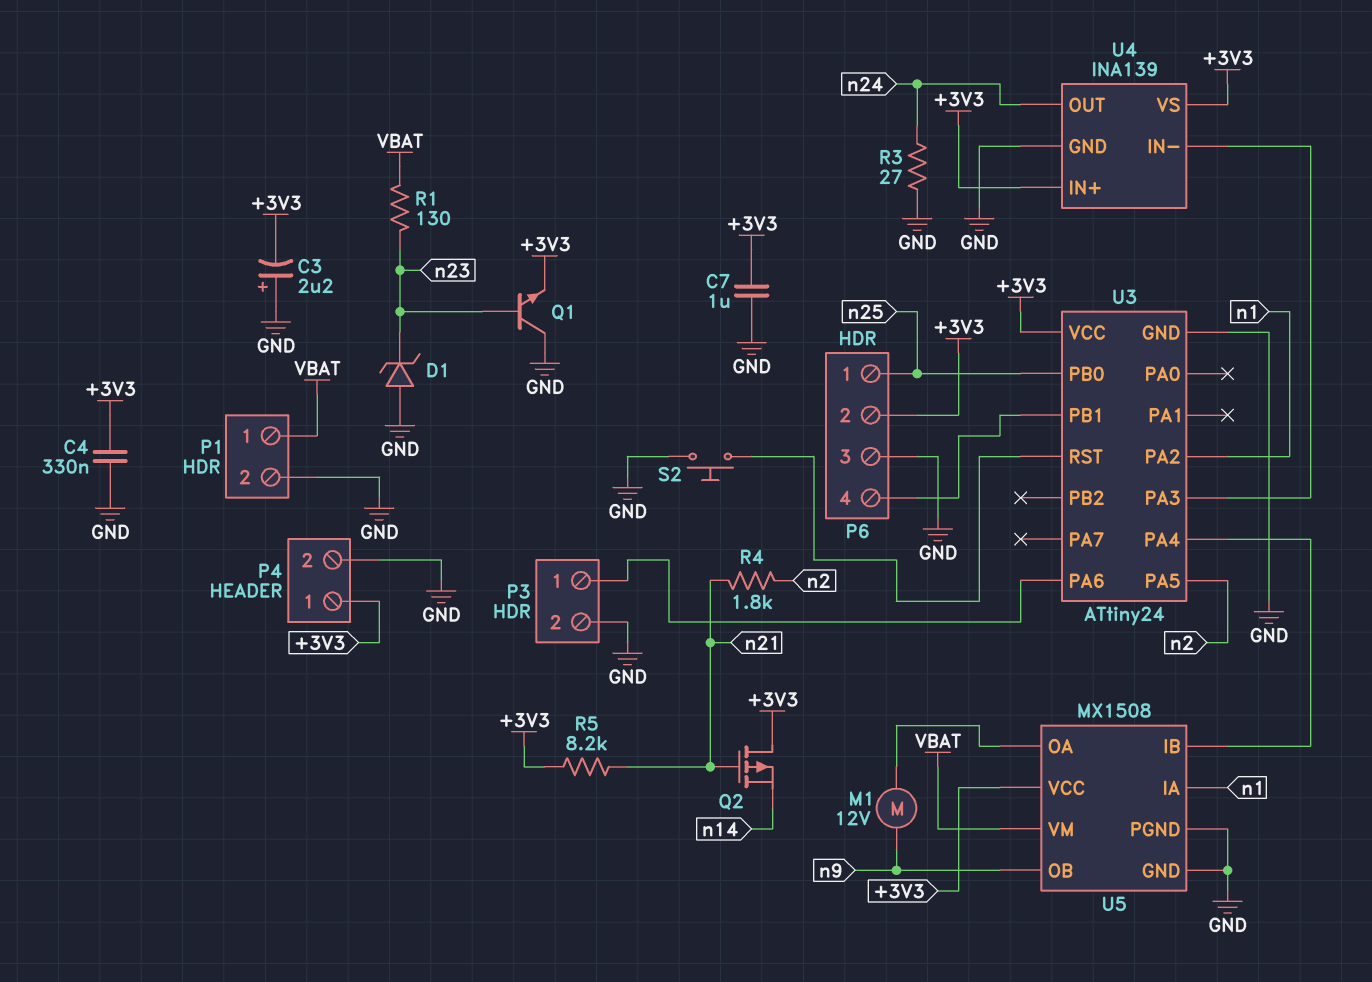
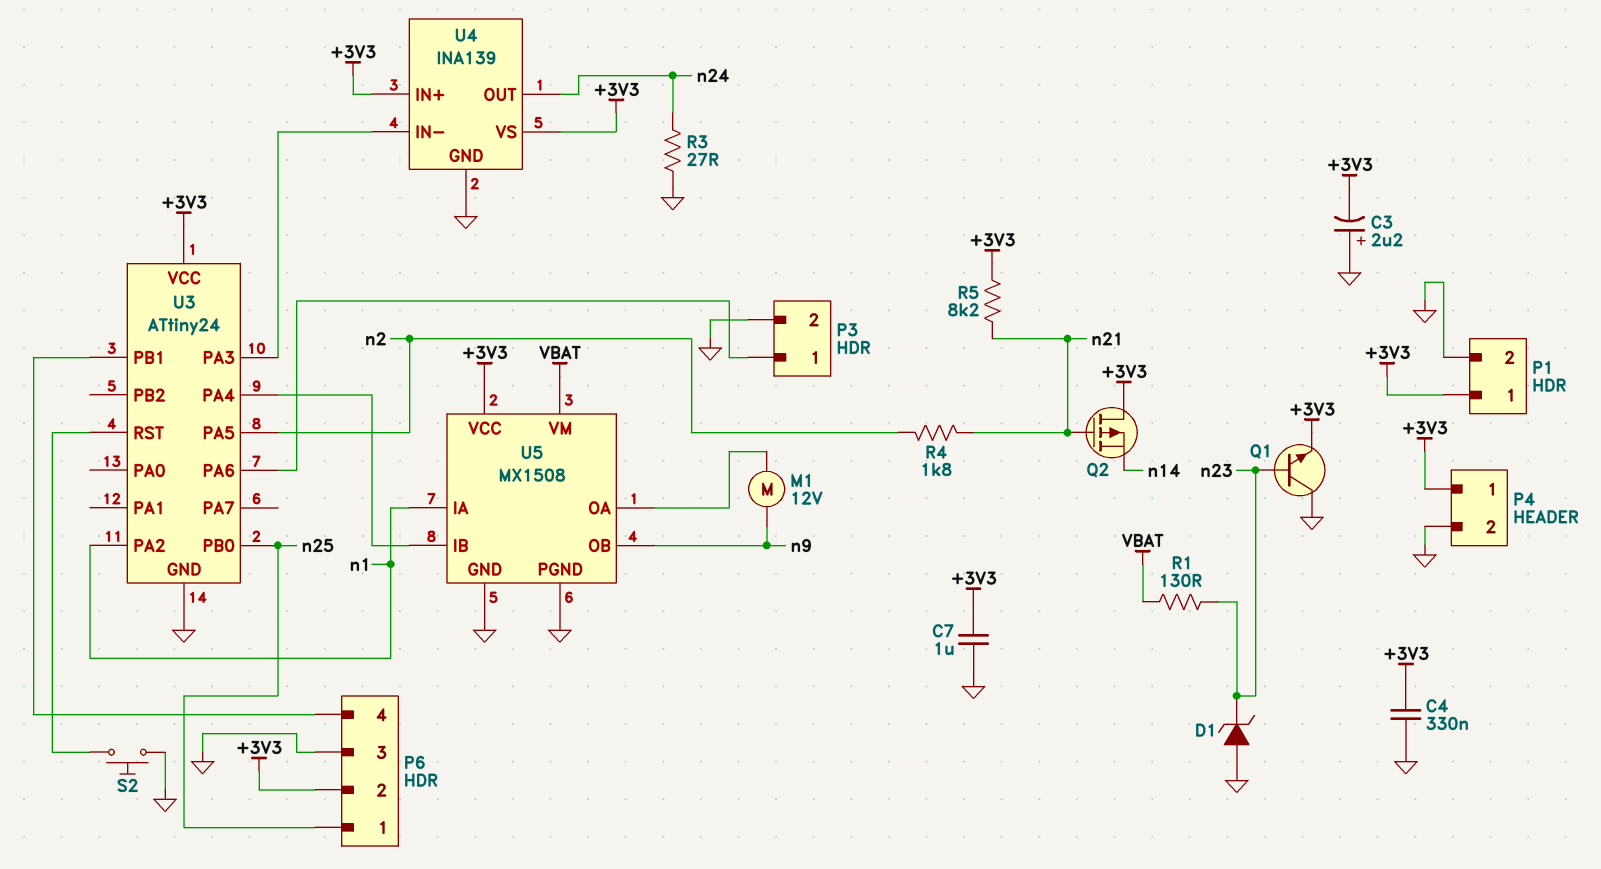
P1 pin 1: VBAT -> +3V3

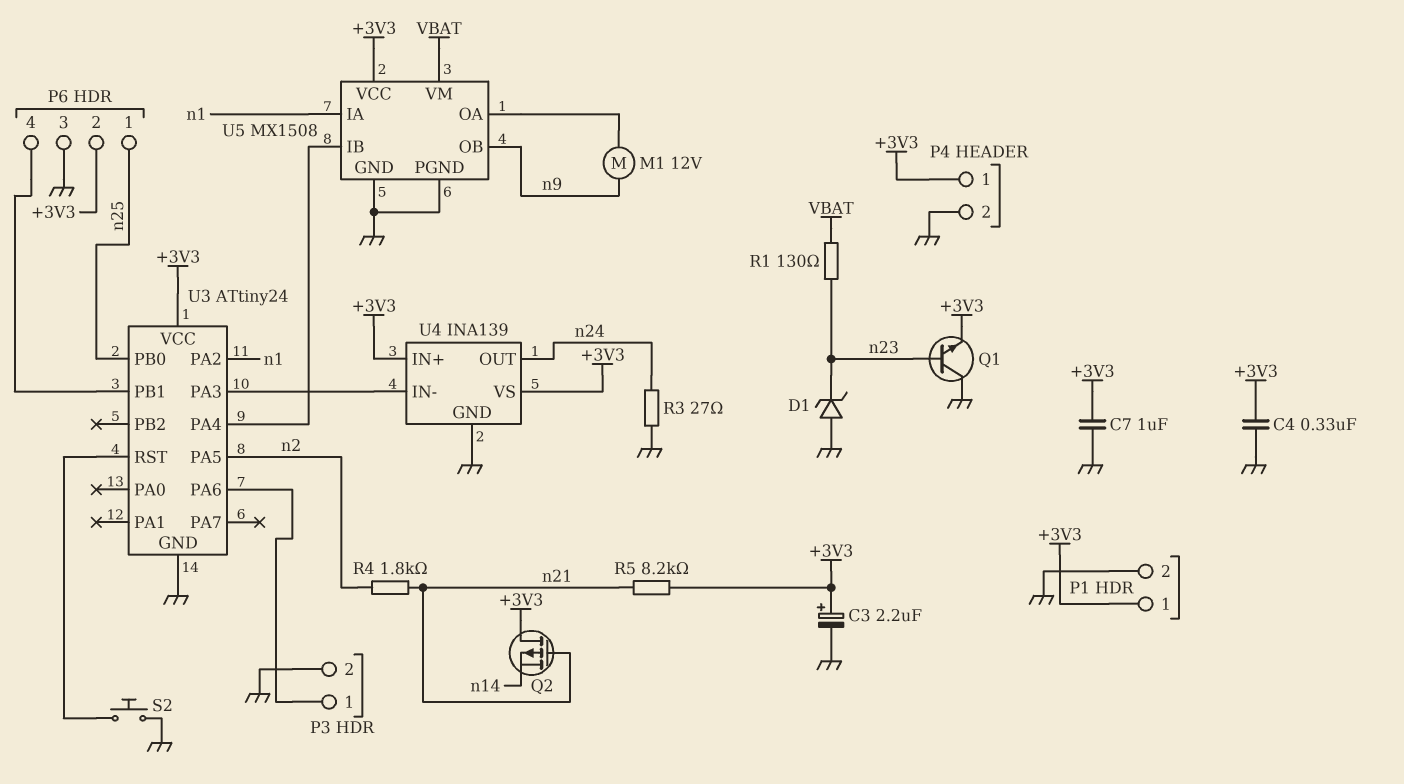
C3: 2.2uF (plus GND, minus +3V3) -> 2.2uF (plus +3V3, minus GND)

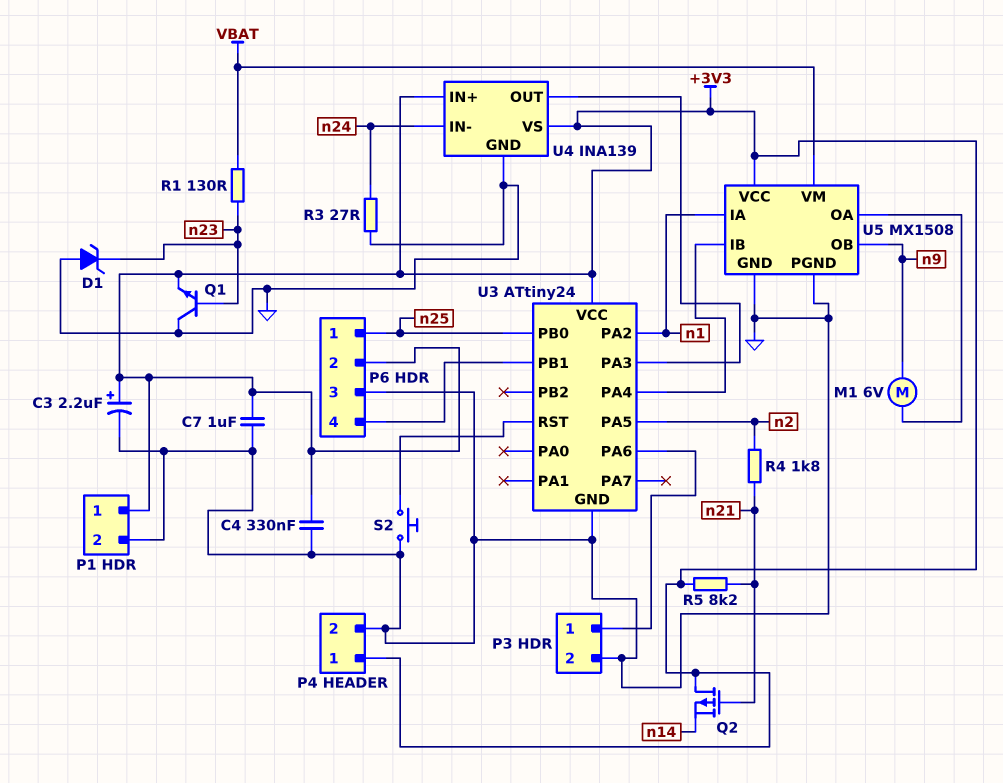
M1: motor 12V (U5/OA, n9) -> motor 6V (U5/OA, n9)
U4 pin IN-: U3/PA3 -> n24
U4 pin OUT: n24 -> U3/PA3

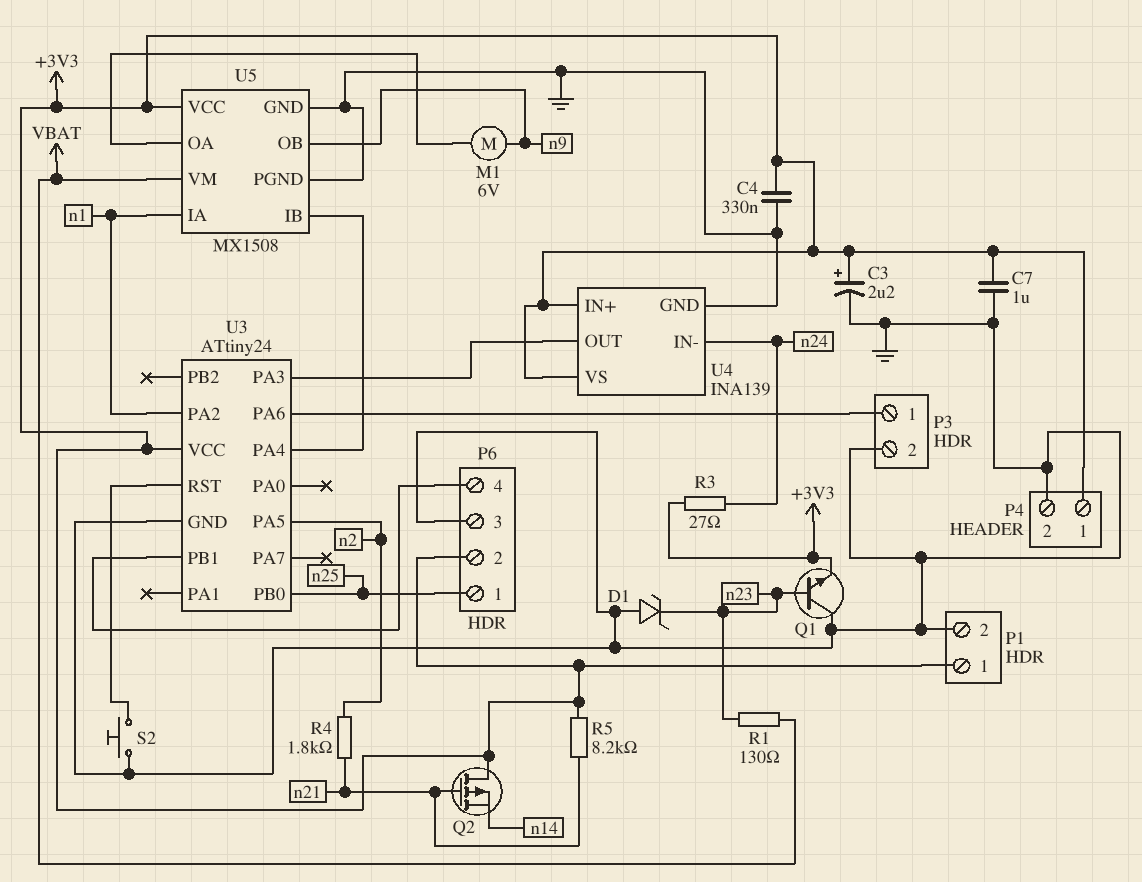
R3: 27 (GND, n24) -> 27 (+3V3, n24)

